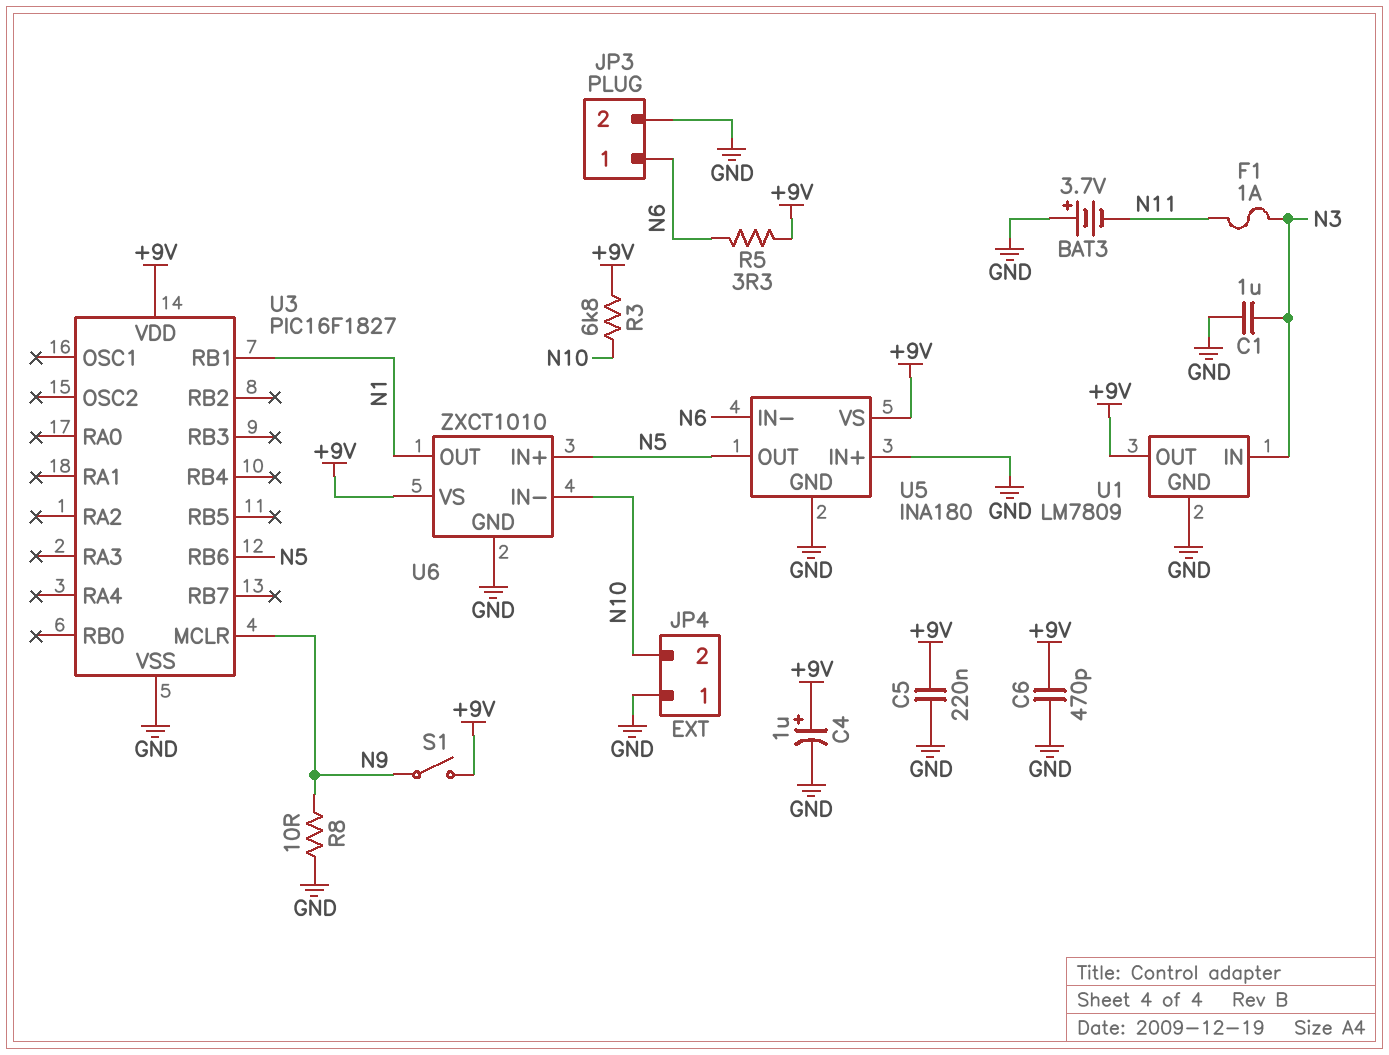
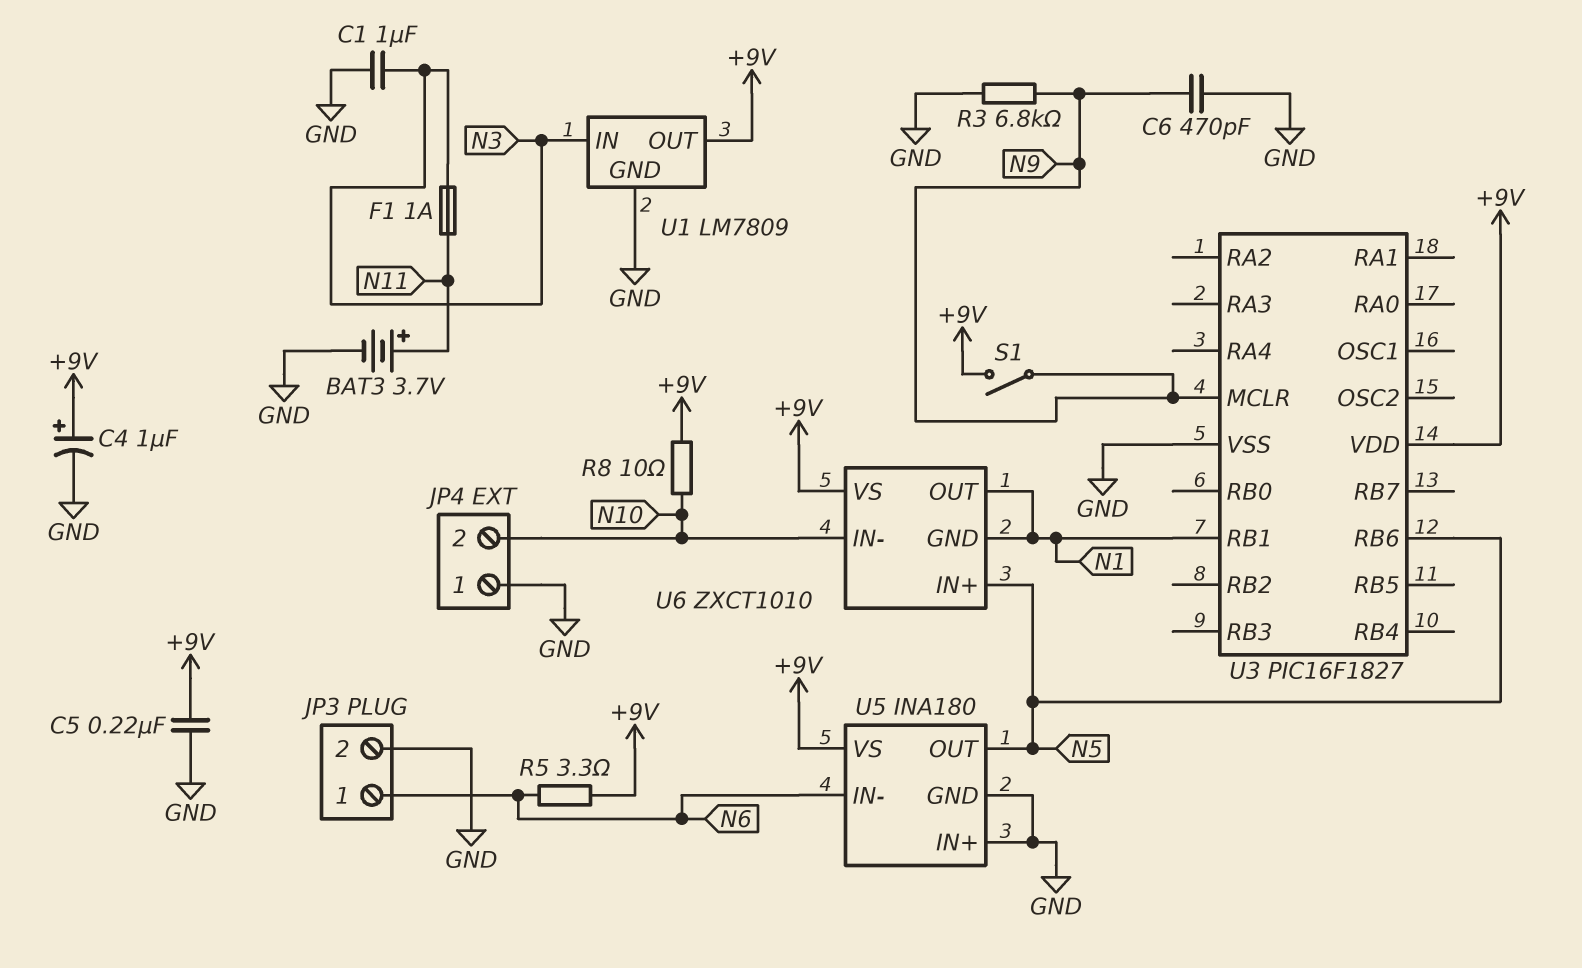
BAT3: 3.7V (plus GND, minus N11) -> 3.7V (plus N11, minus GND)
C6: 470pF (+9V, GND) -> 470pF (GND, N9)
R3: 6.8k (+9V, N10) -> 6.8k (GND, N9)
R8: 10 (GND, N9) -> 10 (+9V, N10)
U6 pin GND: GND -> N1

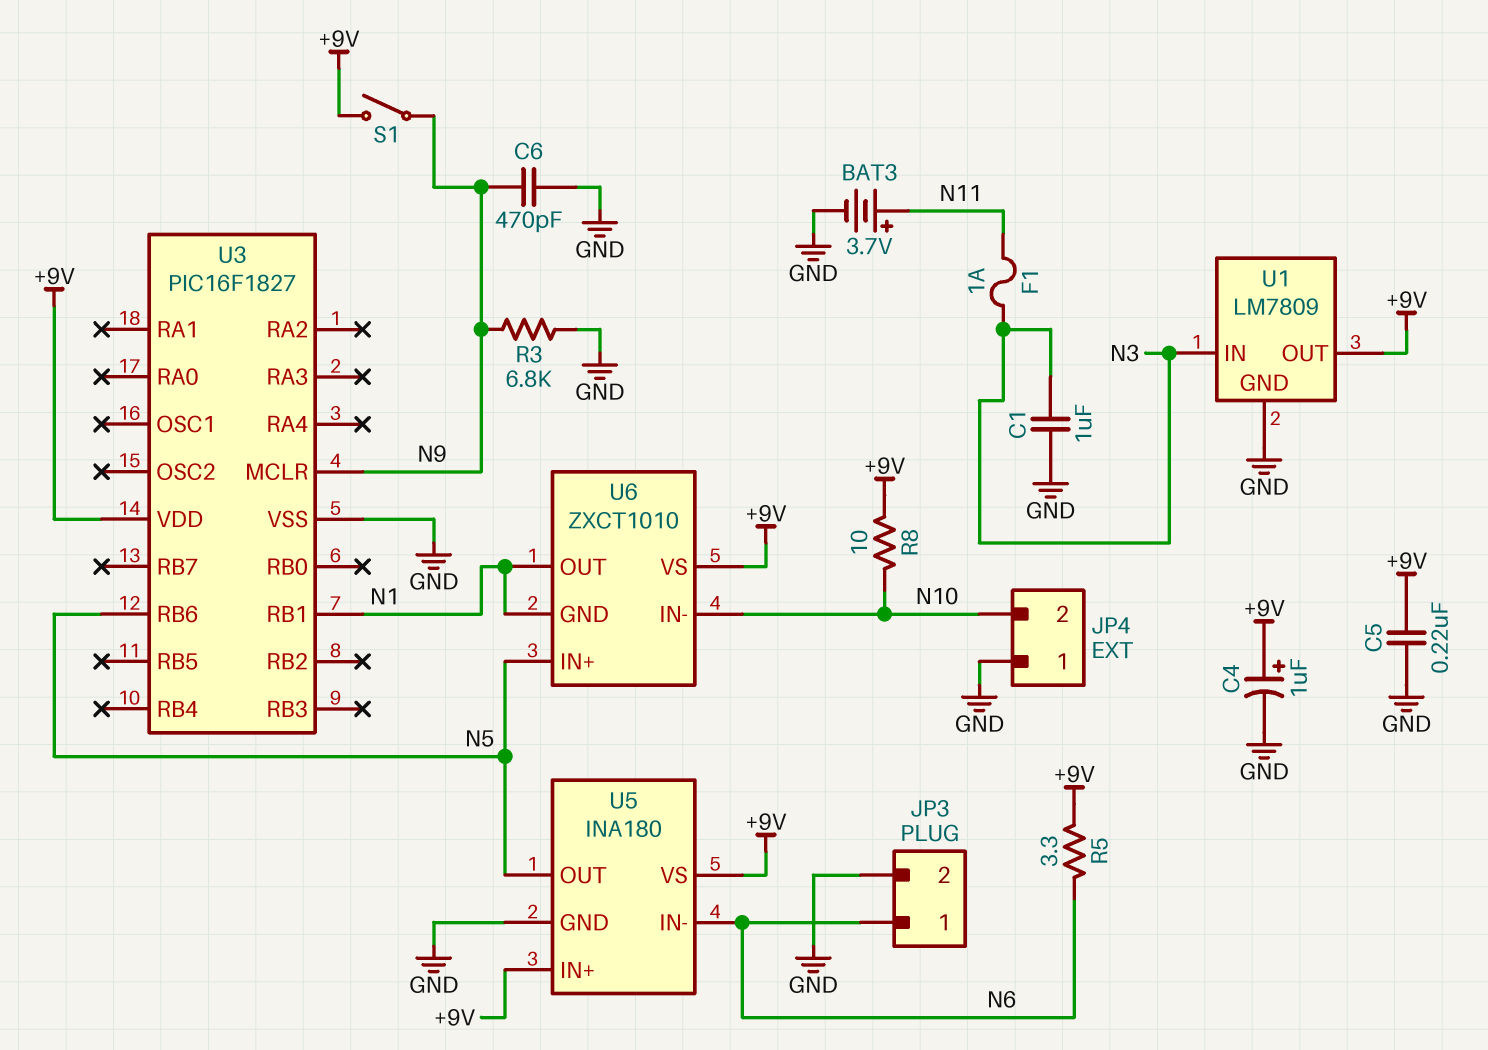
U5 pin IN+: GND -> +9V

